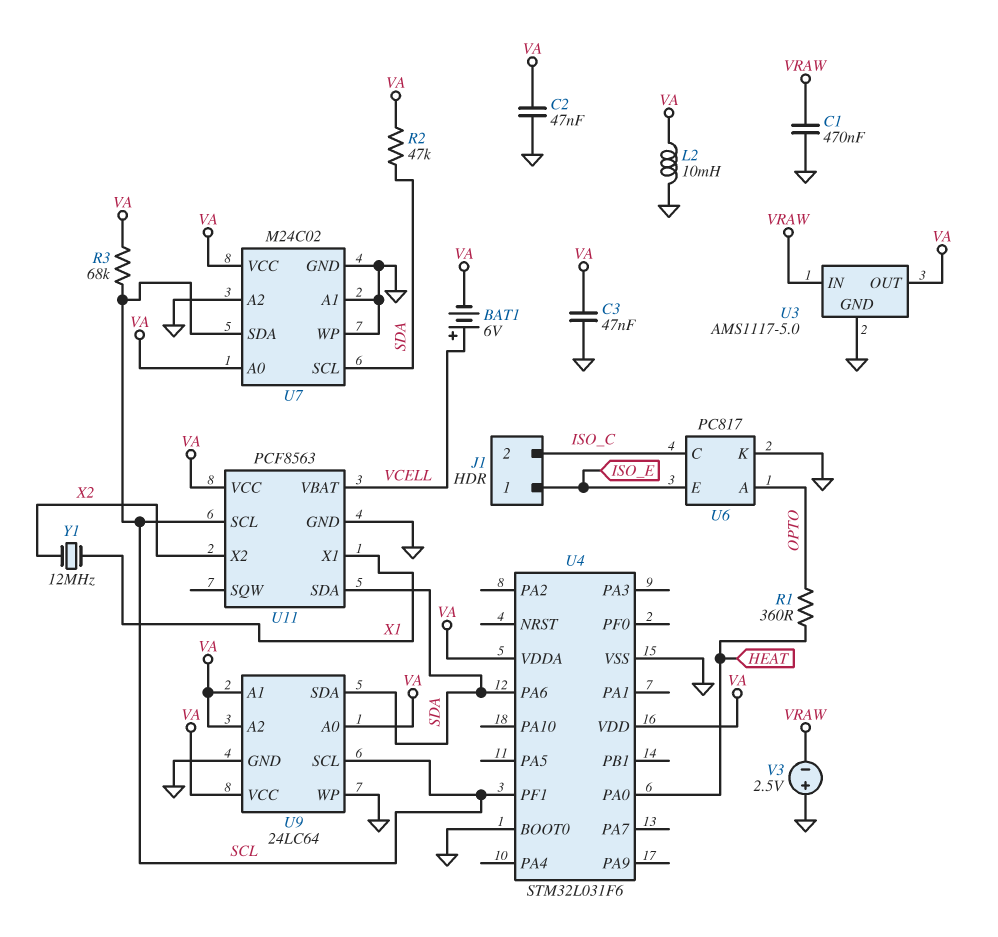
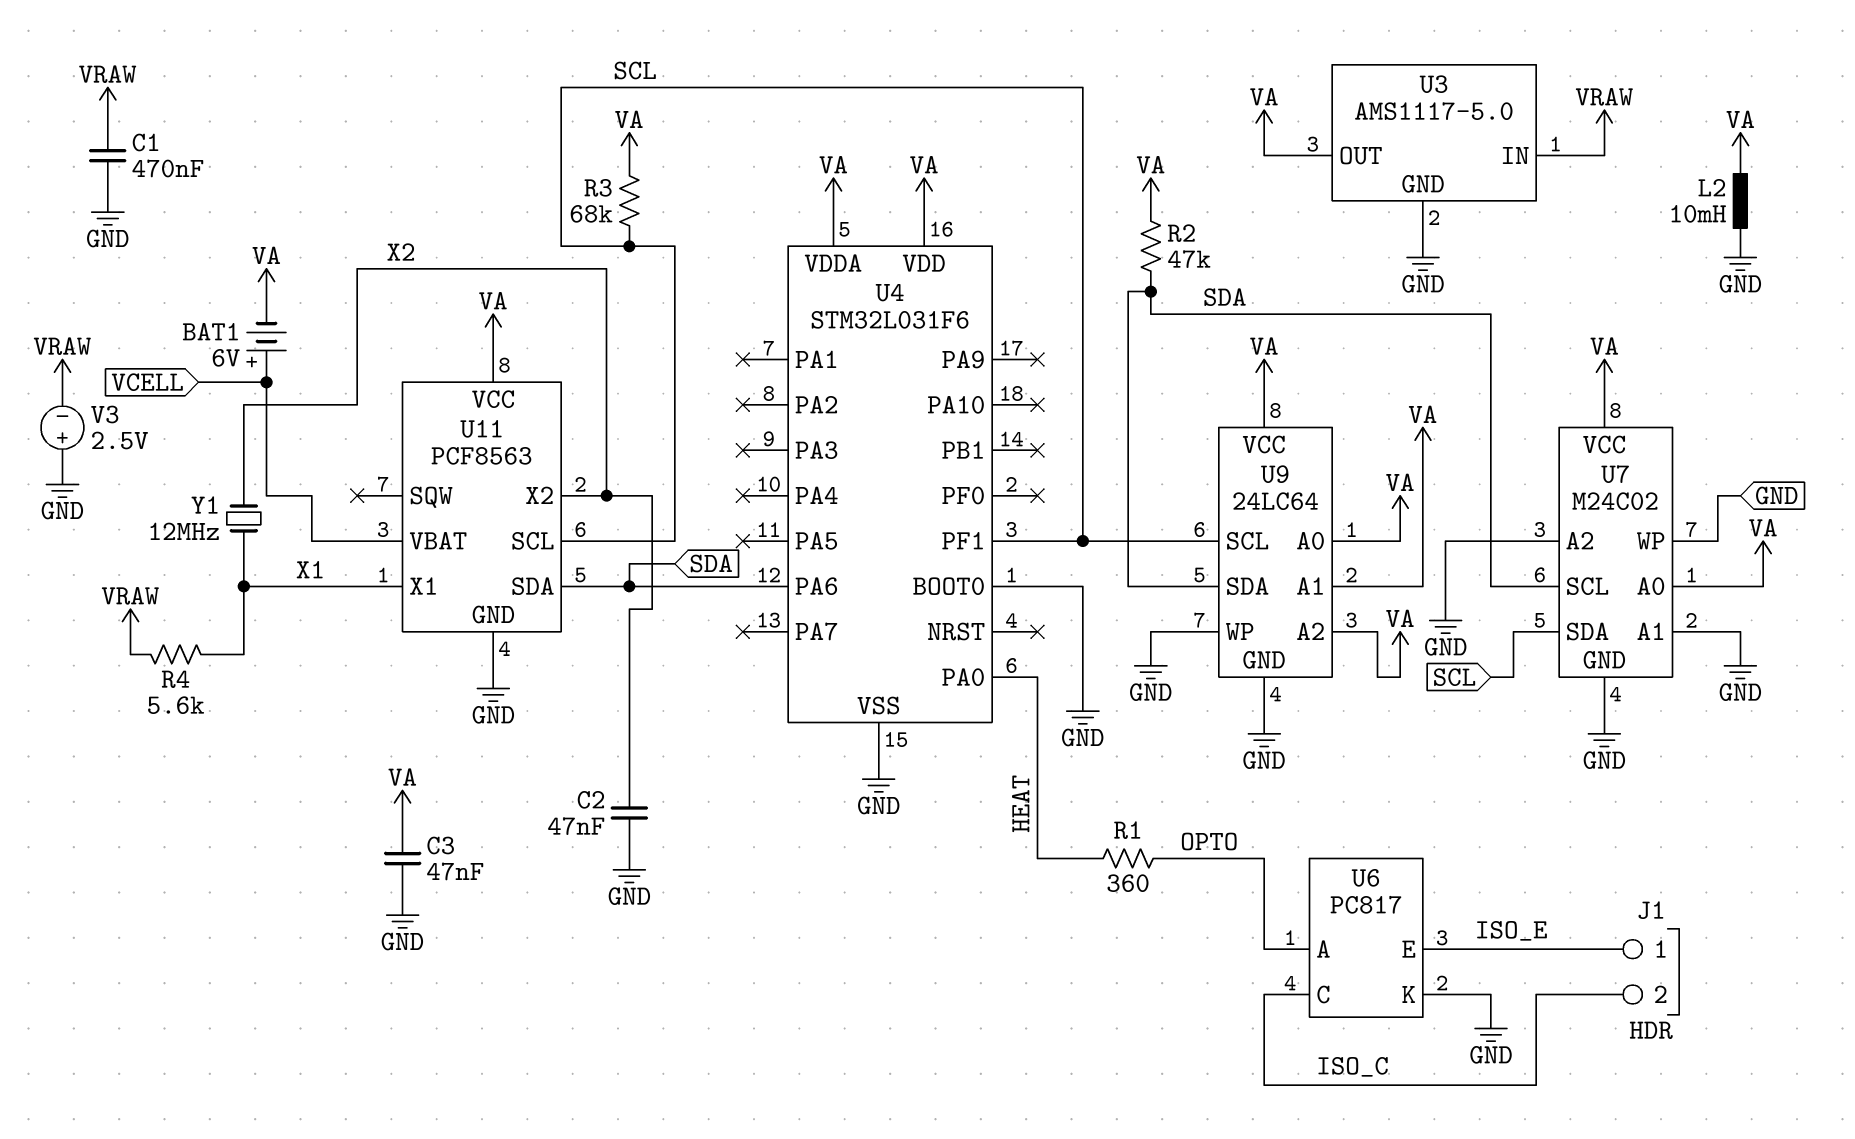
C2: 47nF (GND, VA) -> 47nF (GND, X2)
R4: none -> 5.6k (VRAW, X1)

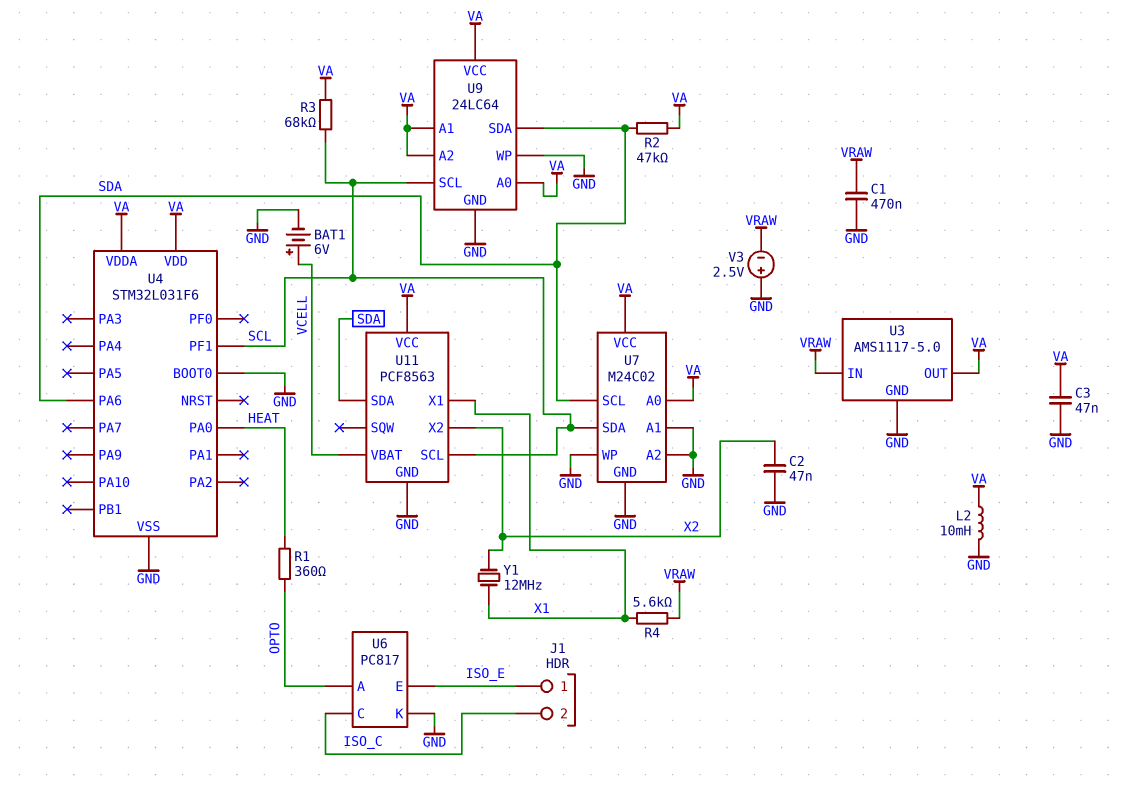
BAT1: 6V (plus VCELL, minus VA) -> 6V (plus VCELL, minus GND)

